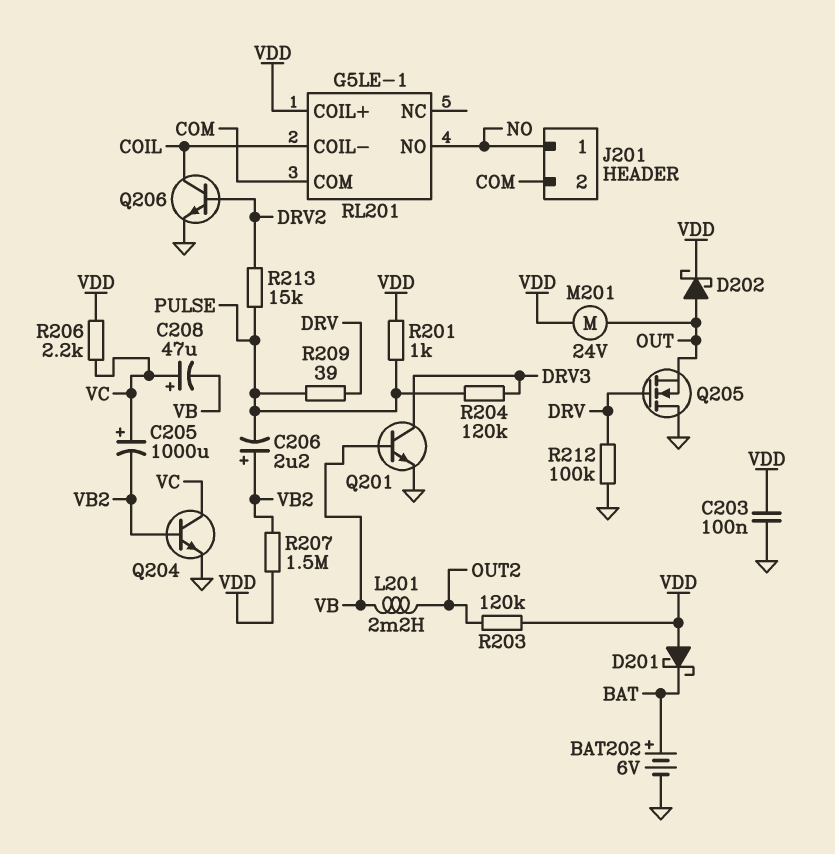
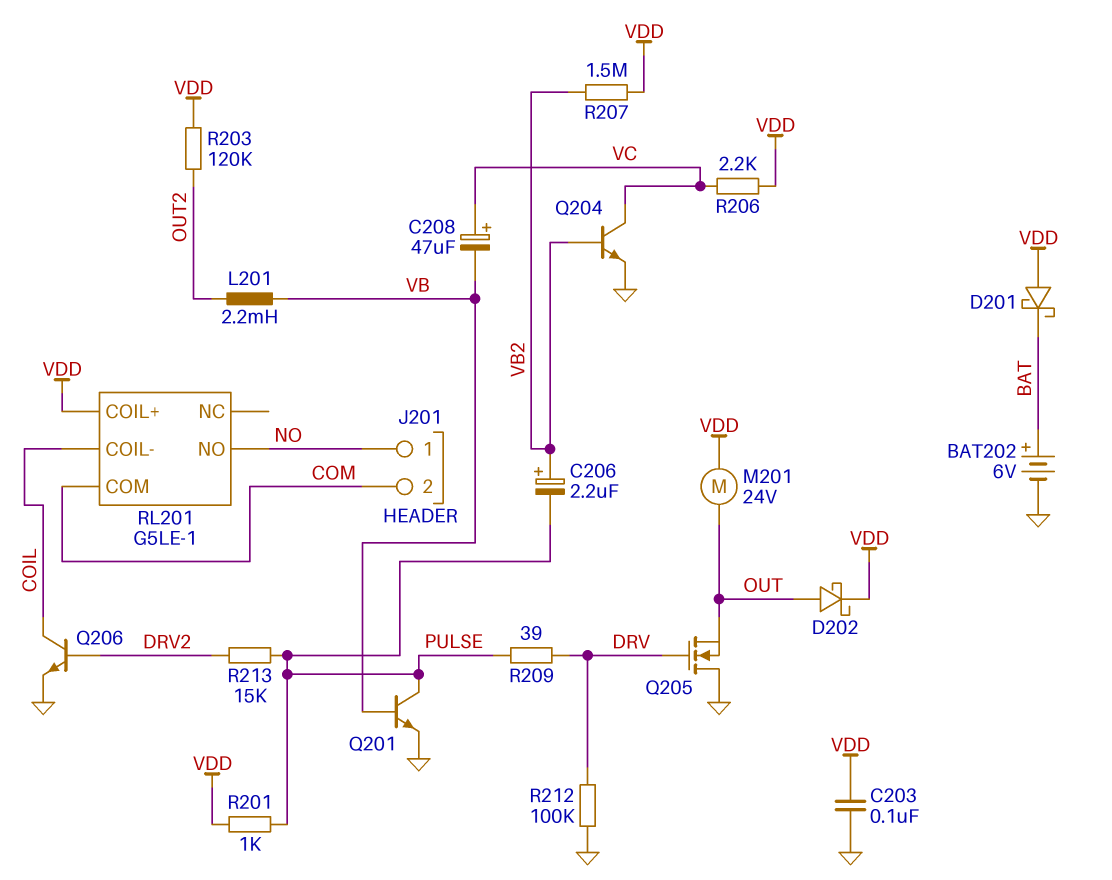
C205: 1000uF (plus VC, minus VB2) -> none
Q201: NPN (B VB, C DRV3, E GND) -> NPN (B VB, C PULSE, E GND)
R204: 120k (DRV3, PULSE) -> none

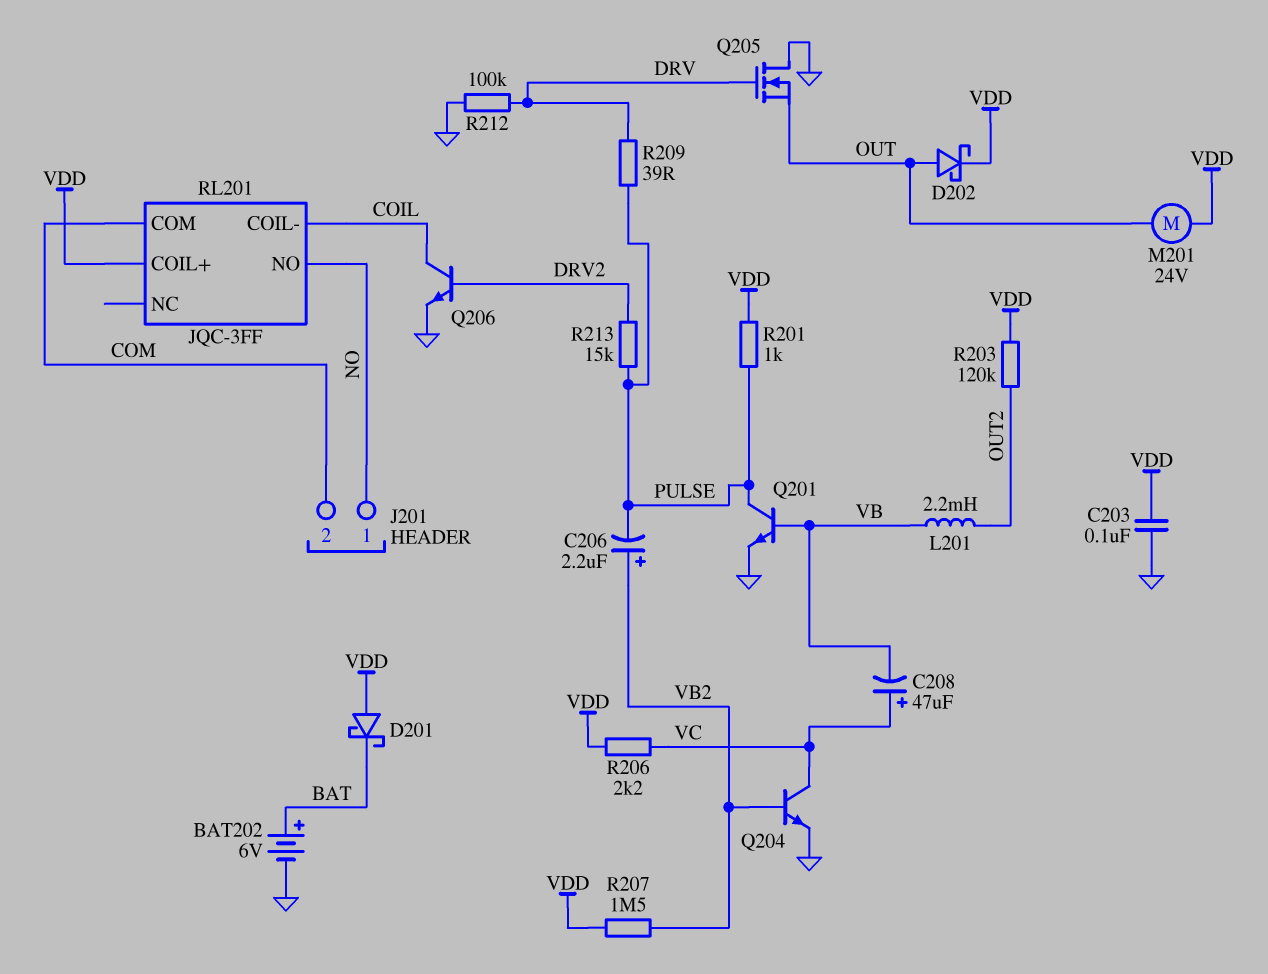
RL201: G5LE-1 -> JQC-3FF

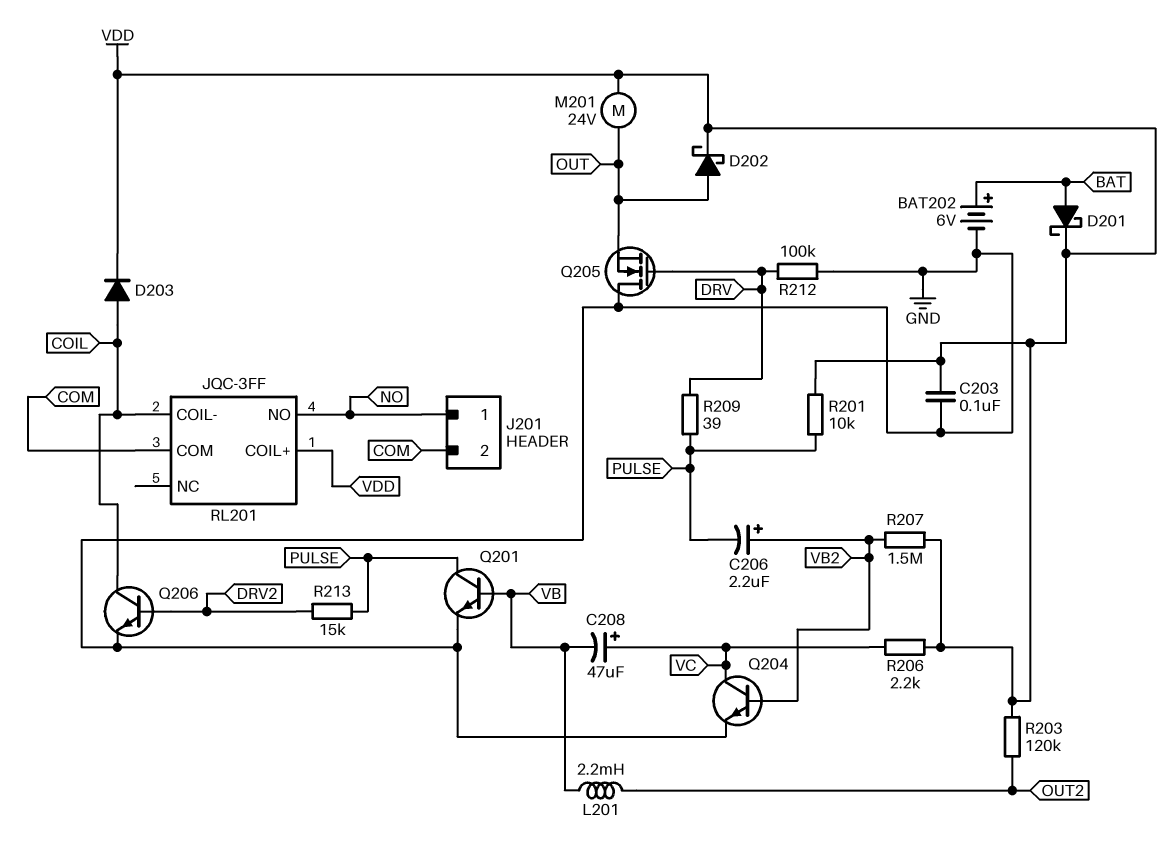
D201: schottky (A VDD, K BAT) -> schottky (A BAT, K VDD)
D203: none -> diode (A COIL, K VDD)
R201: 1k (PULSE, VDD) -> 10k (PULSE, VDD)

